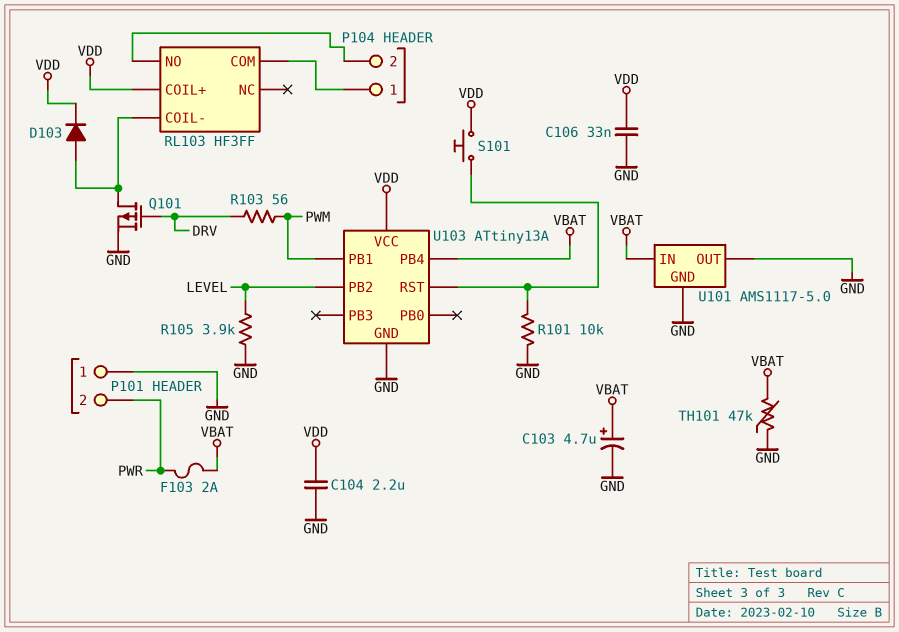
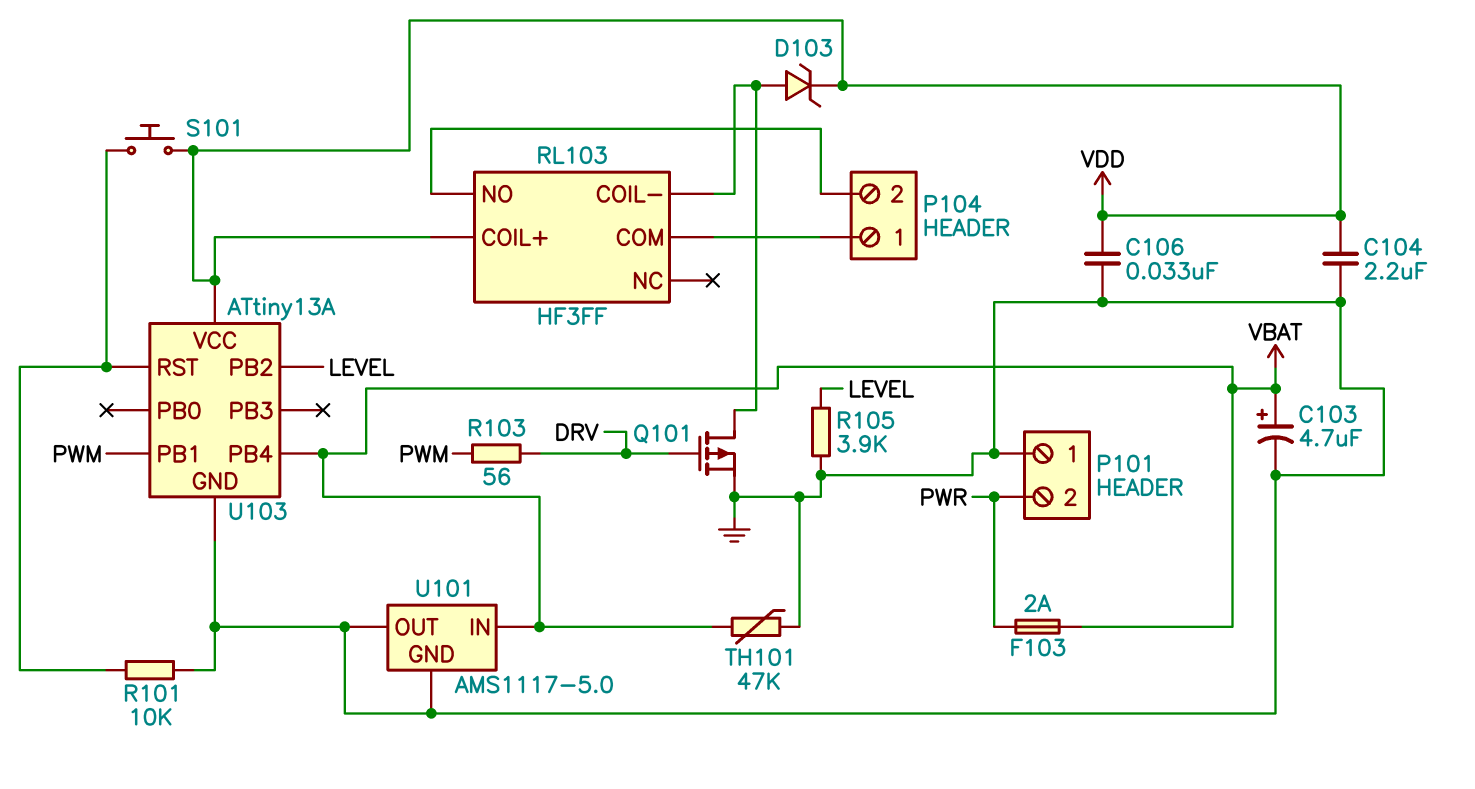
D103: diode (A RL103/COIL-, K VDD) -> zener (A RL103/COIL-, K VDD)

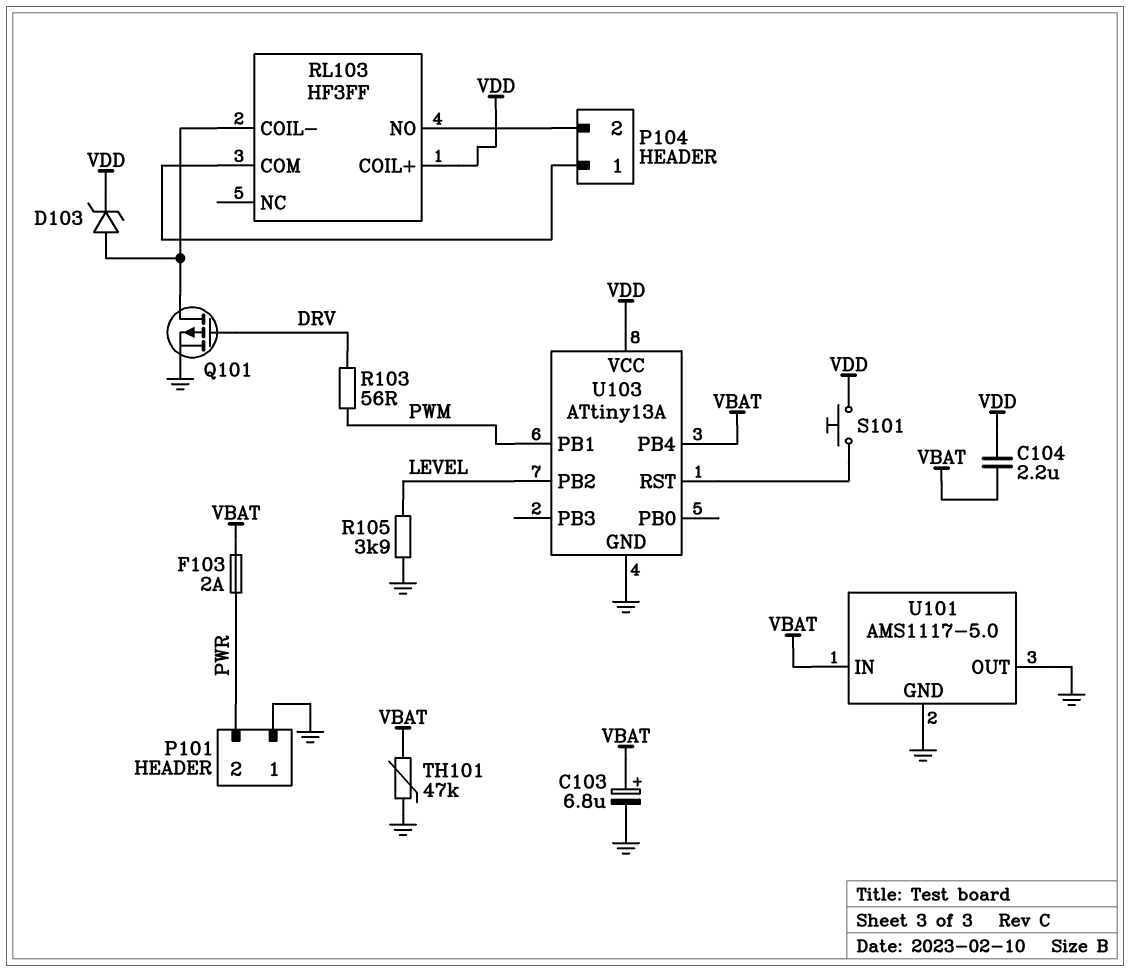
C103: 4.7uF (plus VBAT, minus GND) -> 6.8uF (plus VBAT, minus GND)
C104: 2.2uF (GND, VDD) -> 2.2uF (VBAT, VDD)
C106: 33nF (GND, VDD) -> none
R101: 10k (GND, U103/RST) -> none

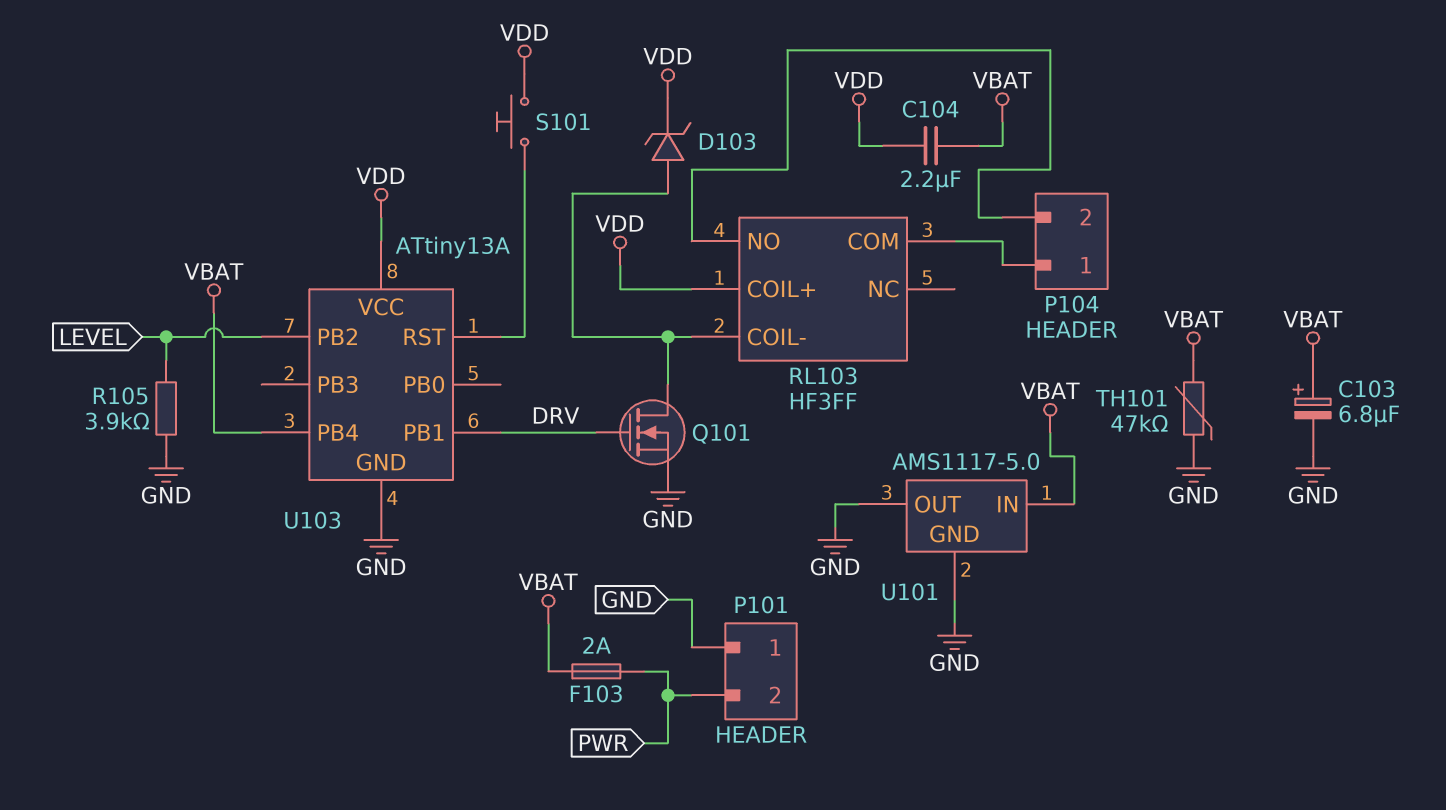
Q101: PMOS (G DRV, D RL103/COIL-, S GND) -> NMOS (G DRV, D RL103/COIL-, S GND)
R103: 56 (DRV, PWM) -> none
U103 pin PB1: PWM -> DRV

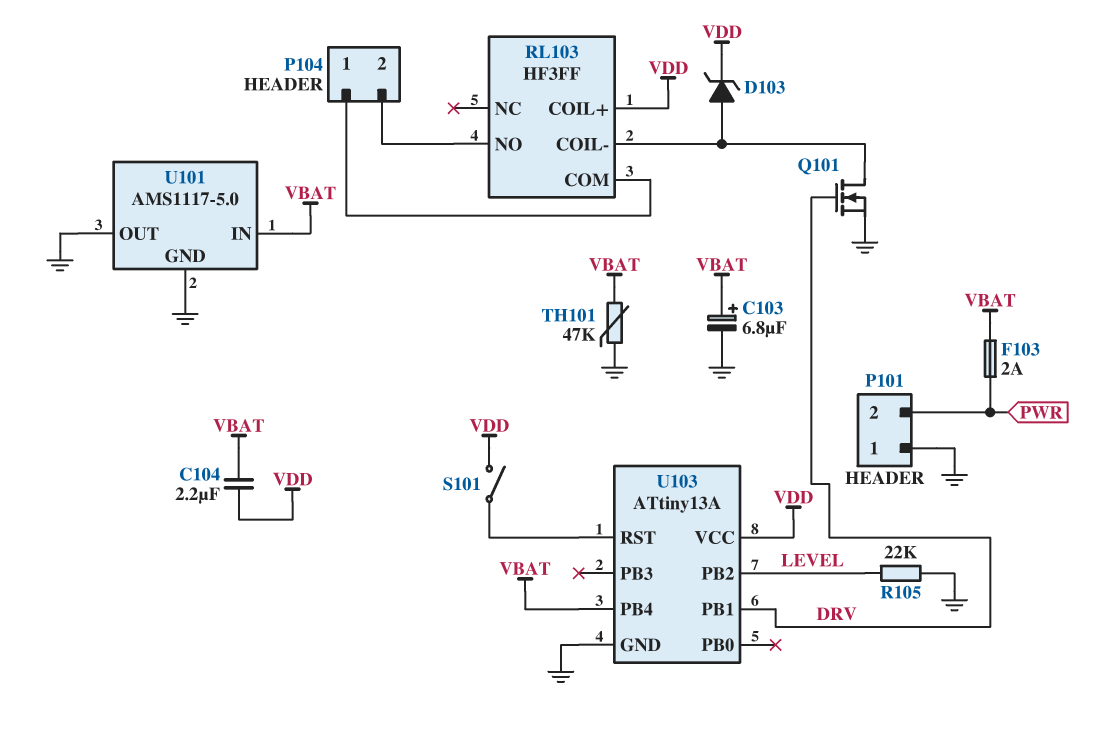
R105: 3.9k (GND, LEVEL) -> 22k (GND, LEVEL)
S101: button (U103/RST, VDD) -> switch (U103/RST, VDD)

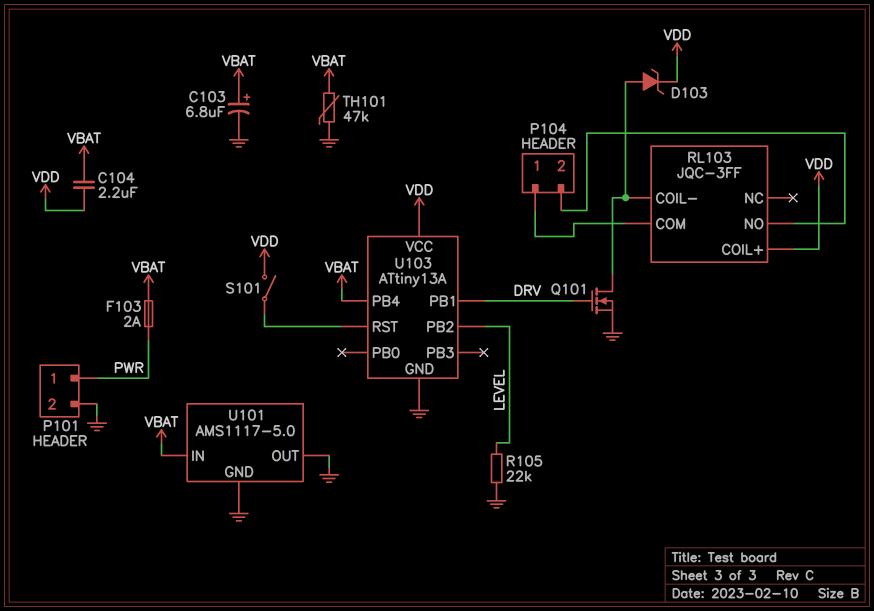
P101 pin 1: GND -> PWR
P101 pin 2: PWR -> GND
RL103: HF3FF -> JQC-3FF

